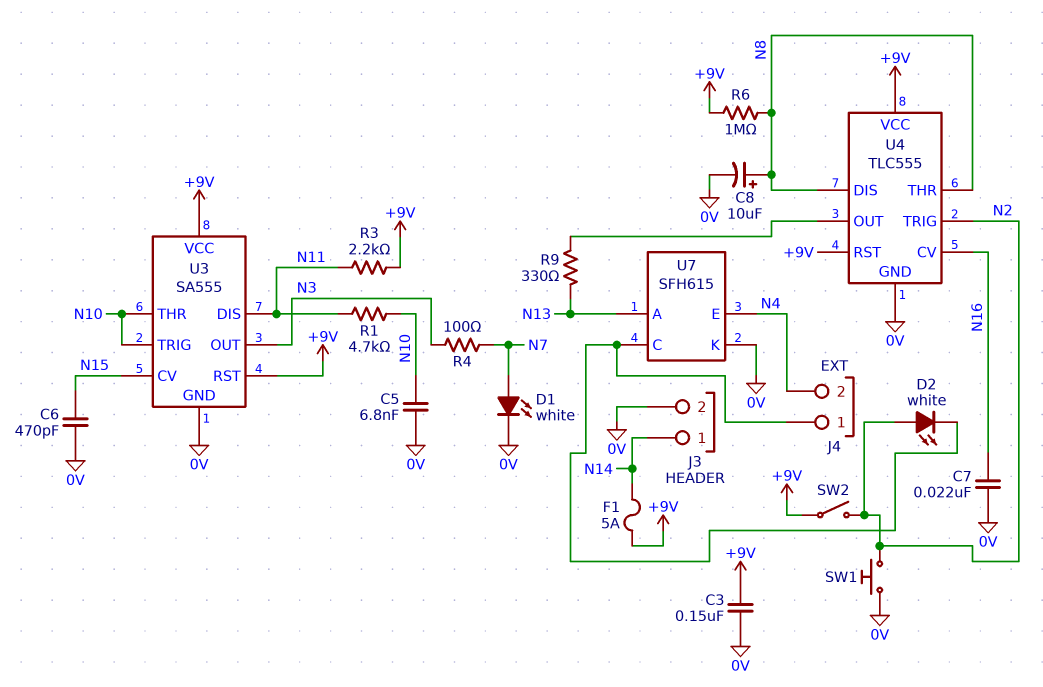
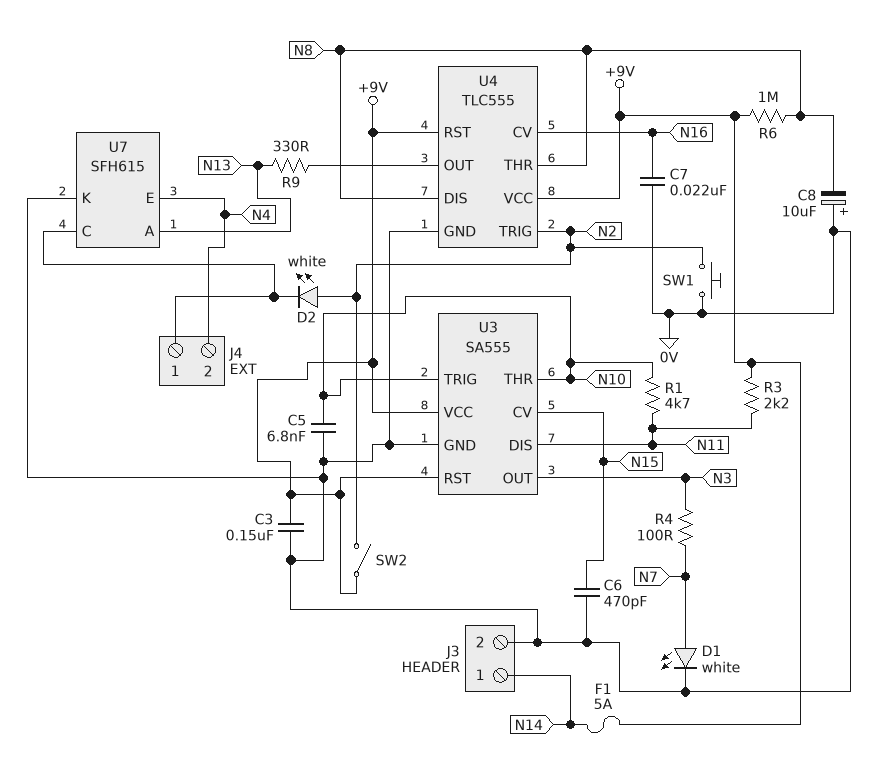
C8: 10uF (plus N8, minus 0V) -> 10uF (plus 0V, minus N8)

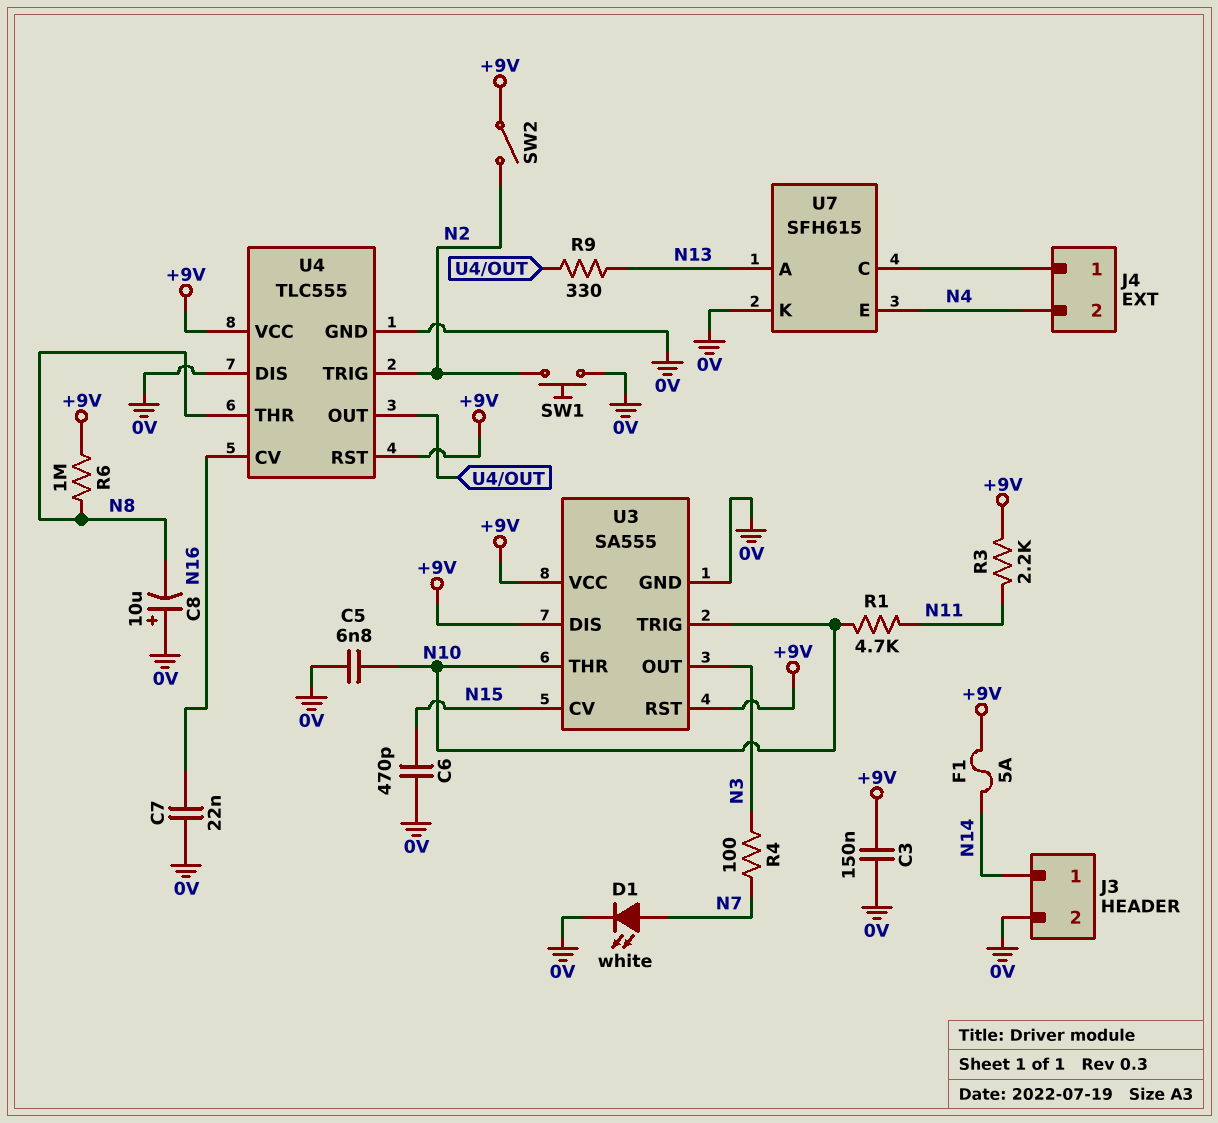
D2: LED white (A N2, K J4/1) -> none
U3 pin DIS: N11 -> +9V
U4 pin DIS: N8 -> 0V

